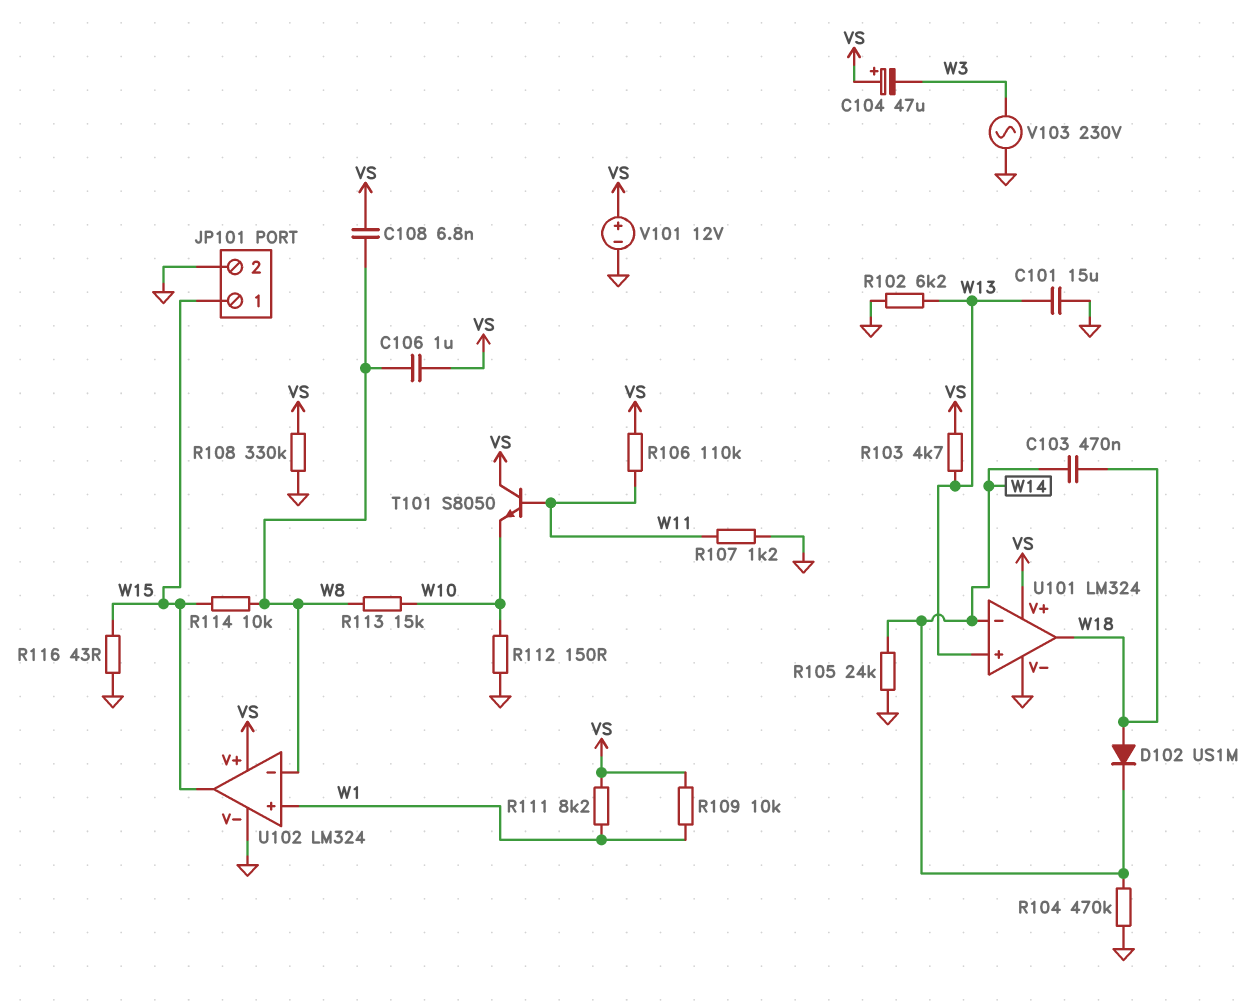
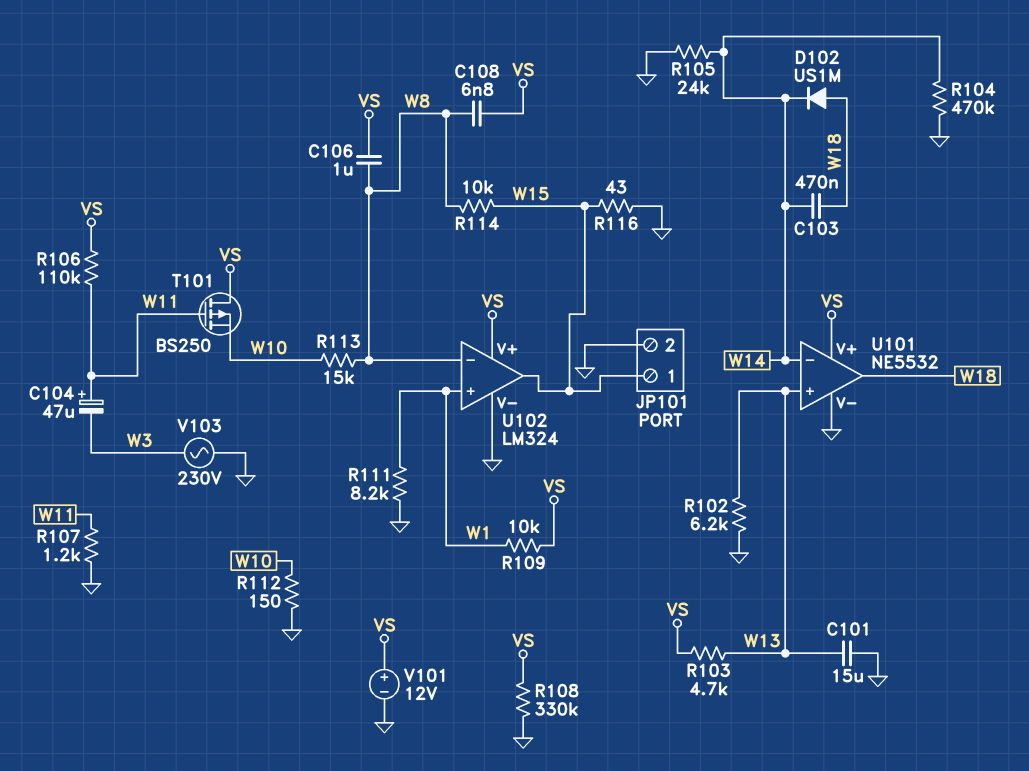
C104: 47uF (plus VS, minus W3) -> 47uF (plus W11, minus W3)
R111: 8.2k (VS, W1) -> 8.2k (GND, W1)
T101: NPN S8050 (B W11, C VS, E W10) -> PMOS BS250 (G W11, D VS, S W10)
U101: LM324 -> NE5532

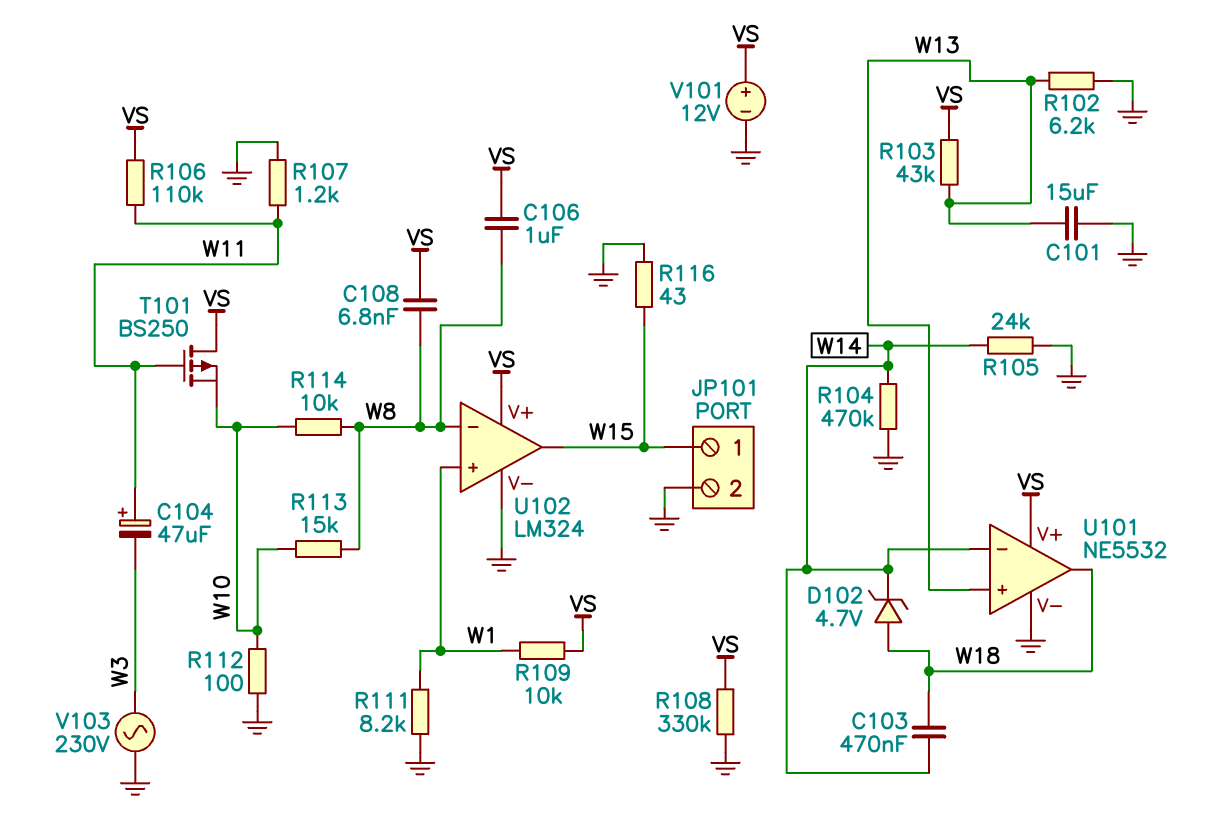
D102: diode US1M (A W18, K W14) -> zener 4.7V (A W18, K W14)
R103: 4.7k (VS, W13) -> 43k (VS, W13)
R112: 150 (GND, W10) -> 100 (GND, W10)
R114: 10k (W8, W15) -> 10k (W8, W10)

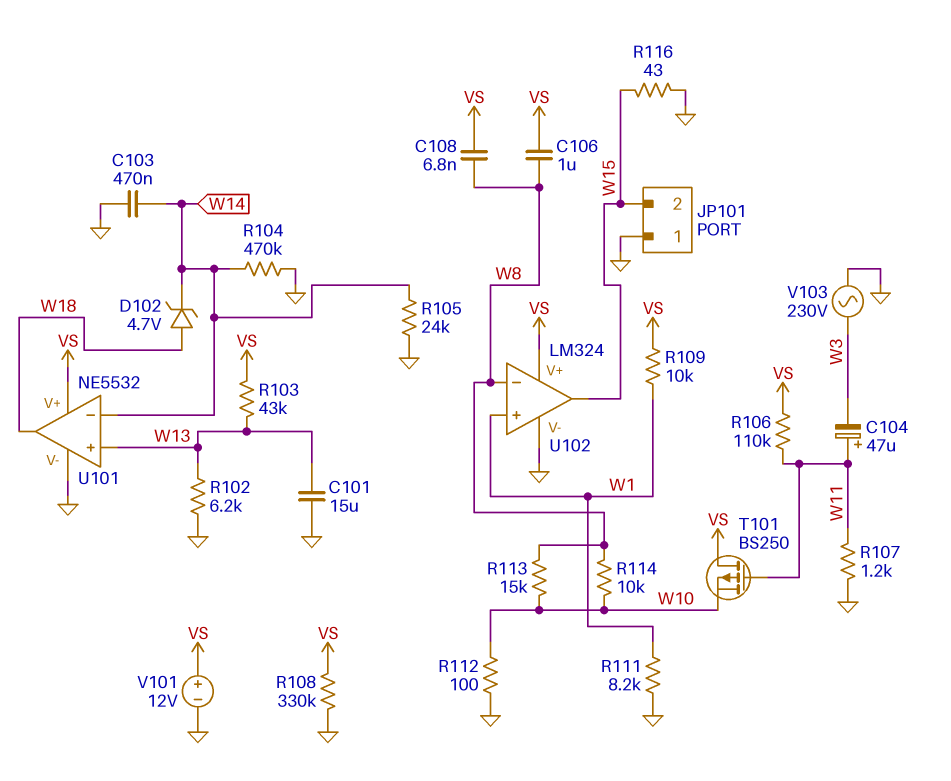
C103: 470nF (W14, W18) -> 470nF (GND, W14)
JP101 pin 1: W15 -> GND
JP101 pin 2: GND -> W15

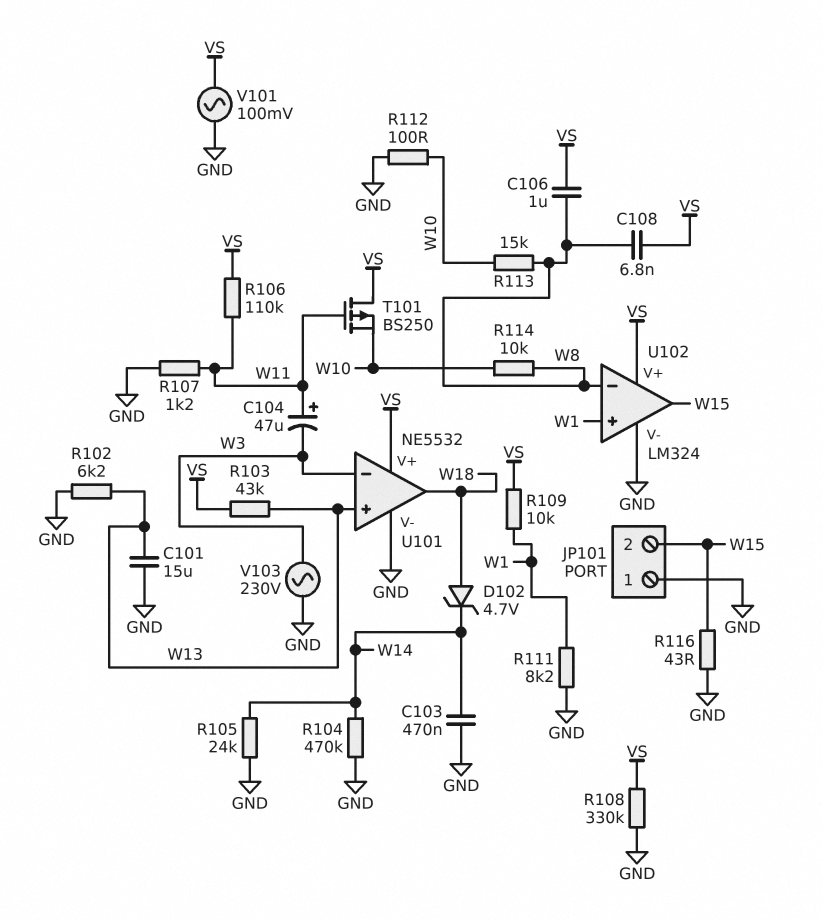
U101 pin in-: W14 -> W3
V101: 12V (plus VS, minus GND) -> AC 100mV (GND, VS)

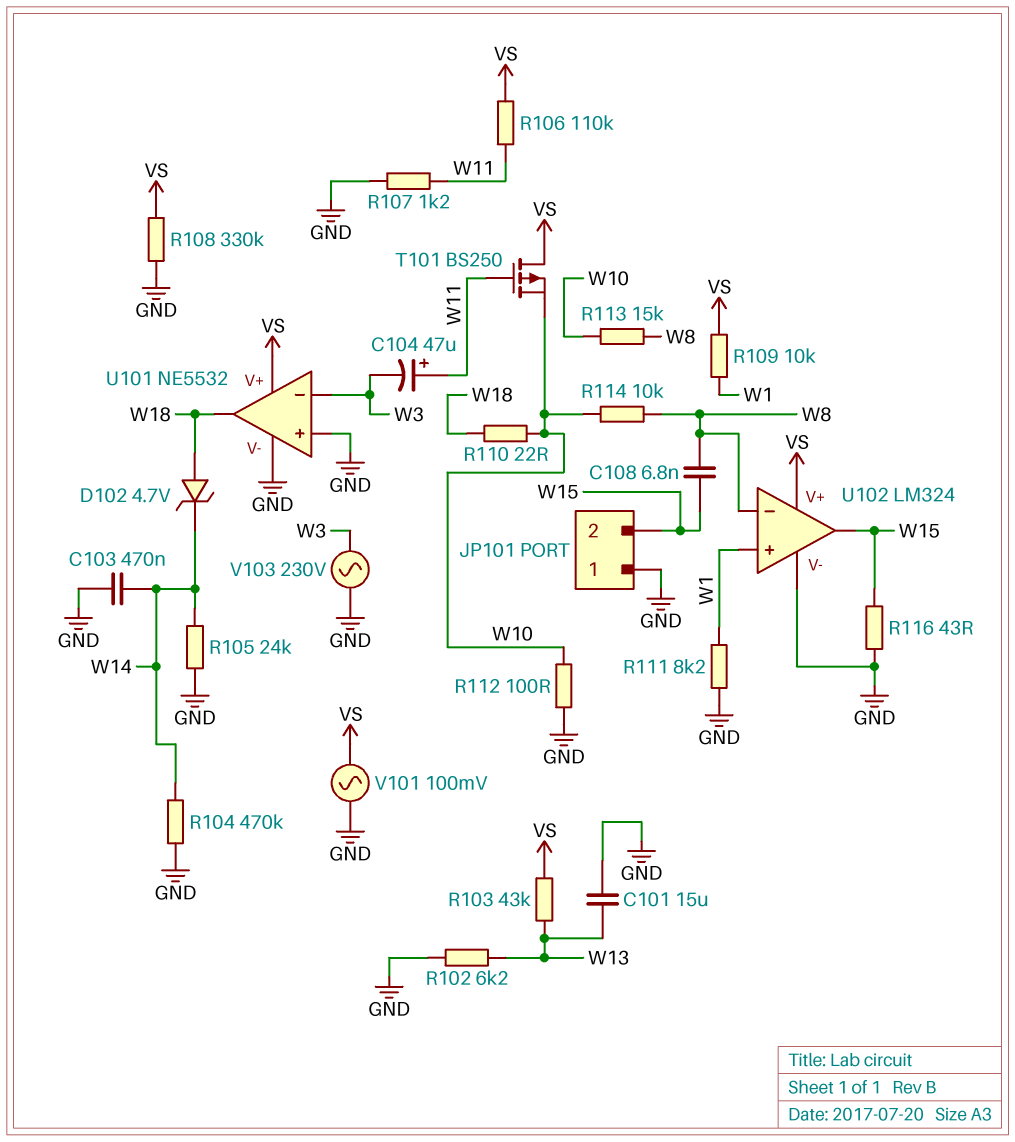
C106: 1uF (VS, W8) -> none
C108: 6.8nF (VS, W8) -> 6.8nF (W8, W15)
R110: none -> 22 (W10, W18)
U101 pin in+: W13 -> GND

